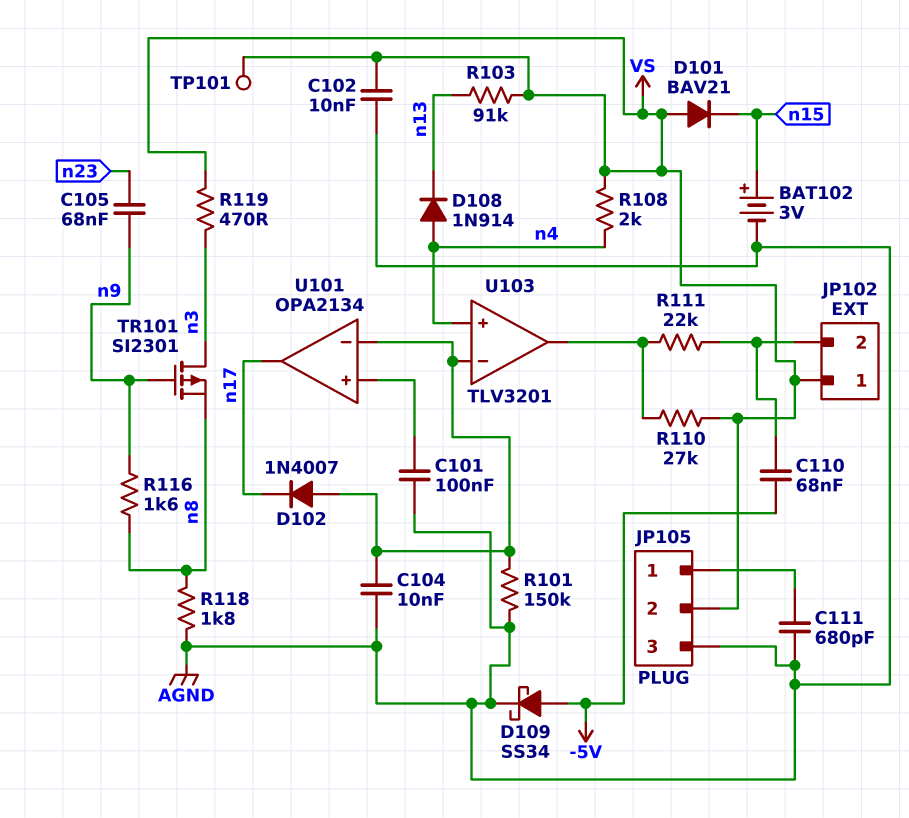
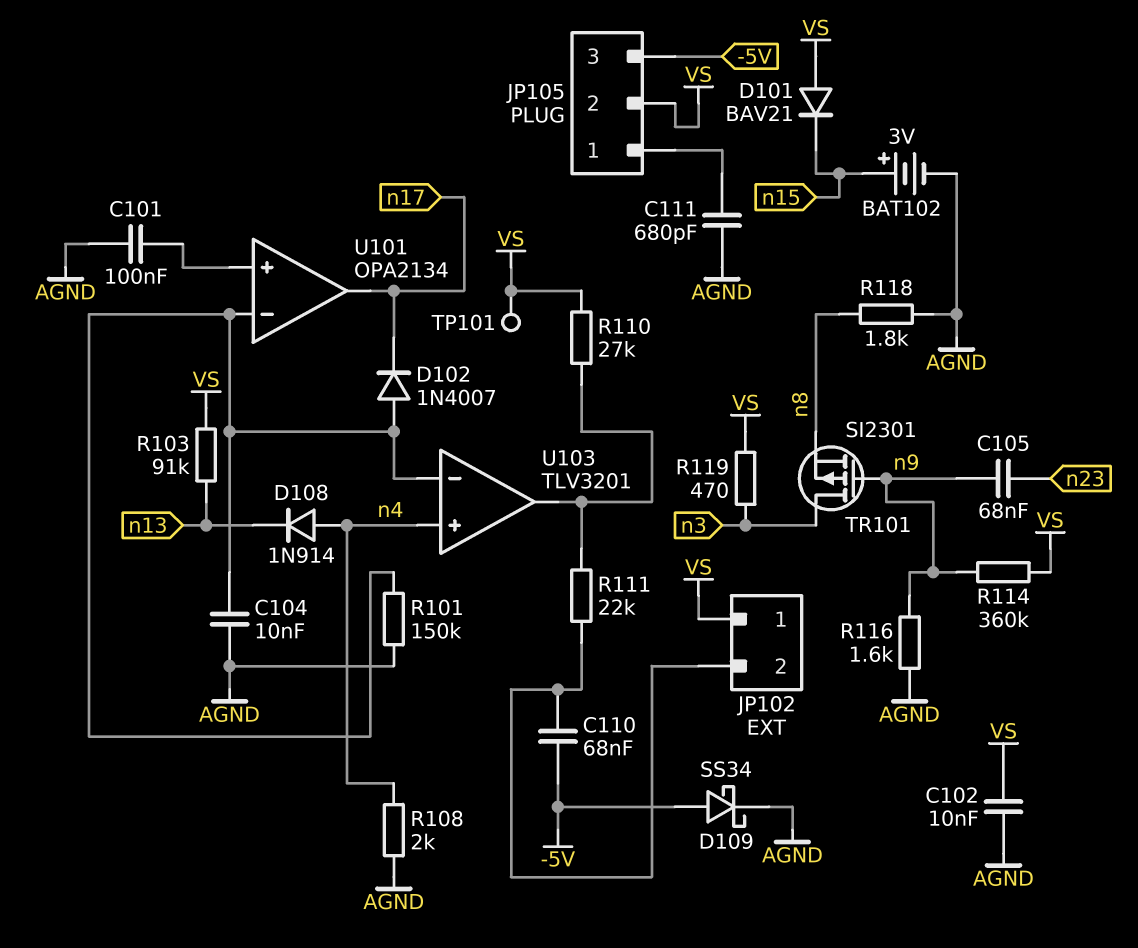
JP105 pin 3: AGND -> -5V
R108: 2k (VS, n4) -> 2k (AGND, n4)
R114: none -> 360k (VS, n9)
R116: 1.6k (n8, n9) -> 1.6k (AGND, n9)

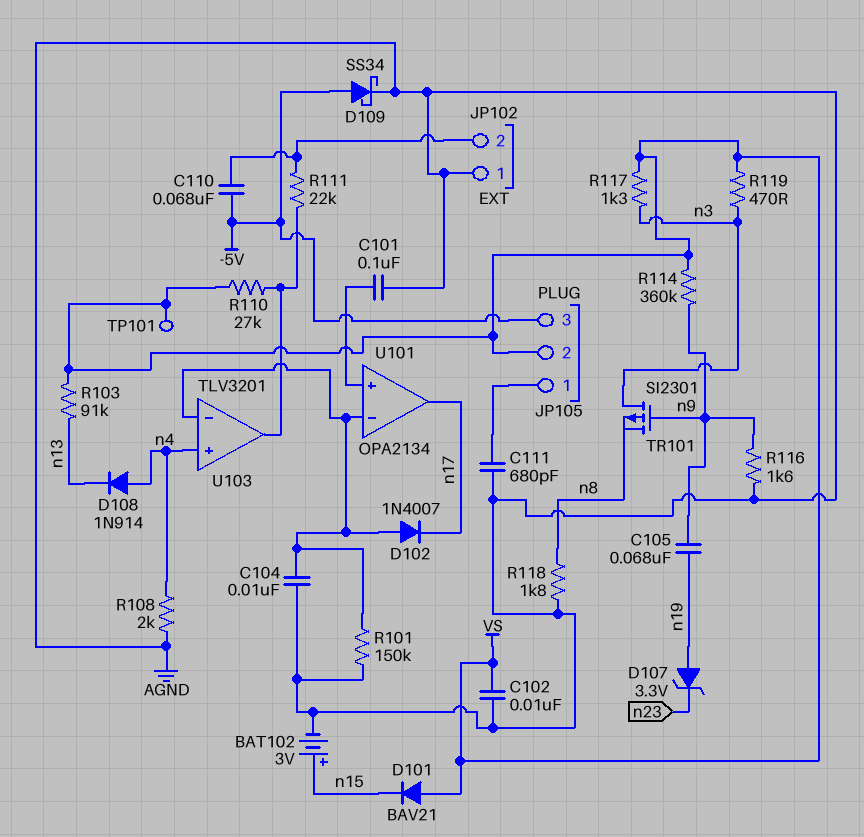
C105: 68nF (n9, n23) -> 68nF (n9, n19)
D107: none -> zener 3.3V (A n19, K n23)
JP102 pin 1: VS -> AGND
R117: none -> 1.3k (VS, n3)

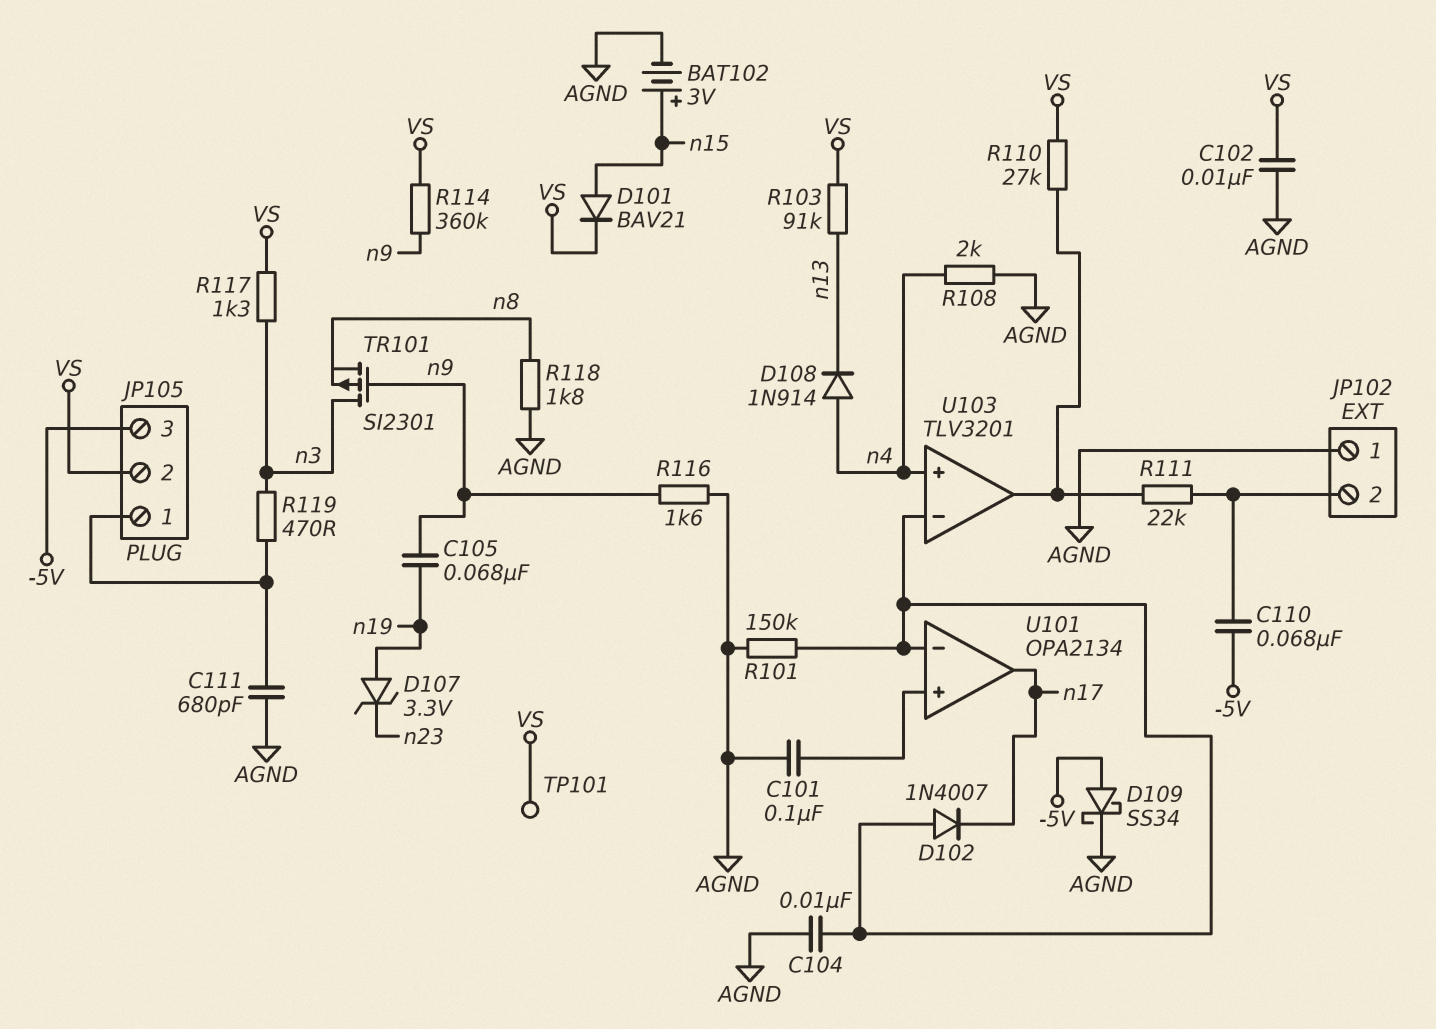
D101: diode BAV21 (A VS, K n15) -> diode BAV21 (A n15, K VS)
R119: 470 (VS, n3) -> 470 (JP105/1, n3)

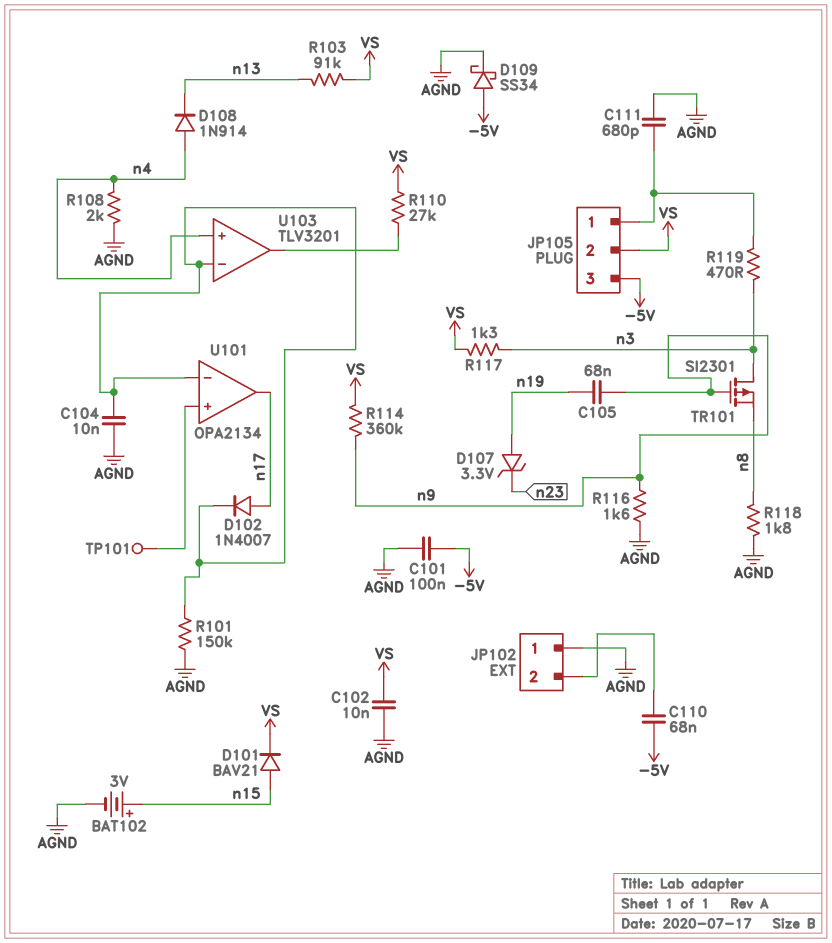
C101: 100nF (AGND, U101/in+) -> 100nF (-5V, AGND)
D102: diode 1N4007 (A U101/in-, K n17) -> diode 1N4007 (A n17, K U101/in-)
R111: 22k (JP102/2, U103/out) -> none
TP101: test point (VS) -> test point (U101/in+)

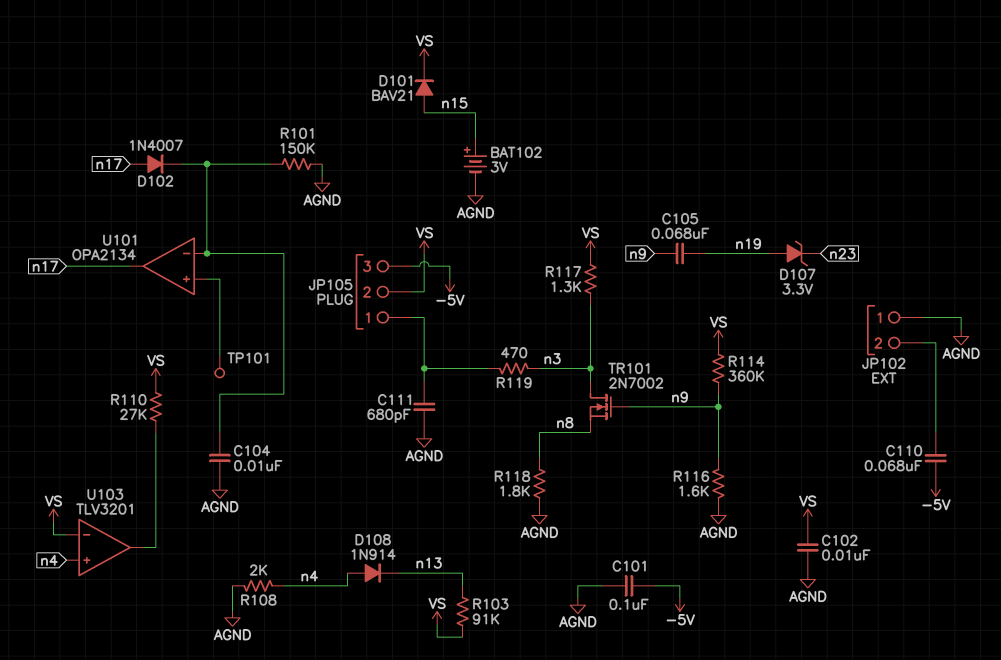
D109: schottky SS34 (A -5V, K AGND) -> none
TR101: PMOS SI2301 (G n9, D n3, S n8) -> NMOS 2N7002 (G n9, D n3, S n8)
U103 pin in-: U101/in- -> VS

